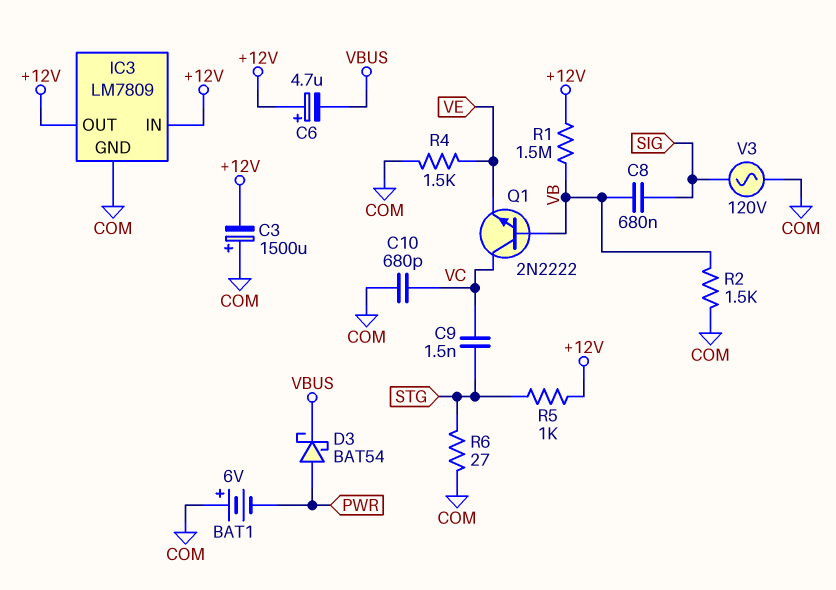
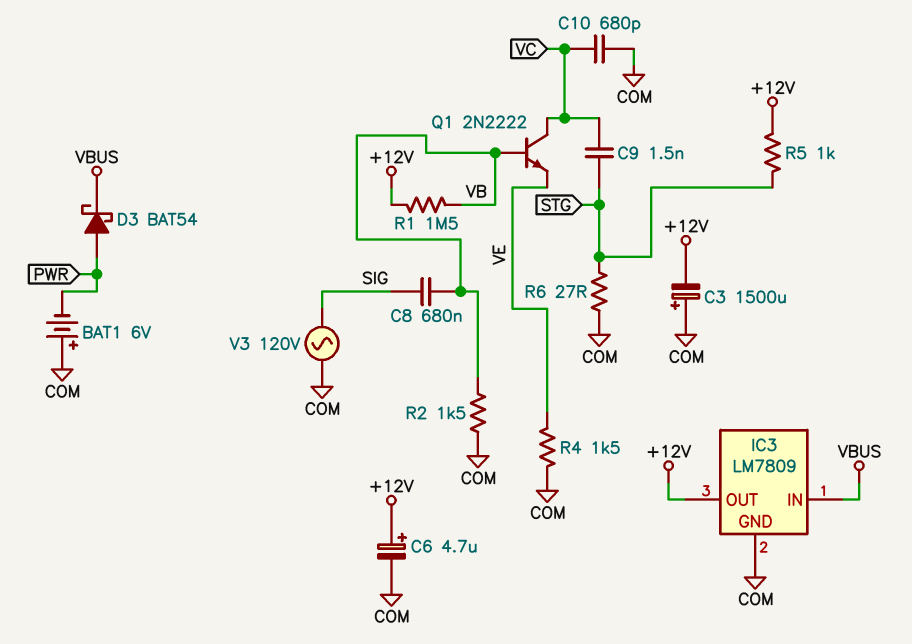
C6: 4.7uF (plus +12V, minus VBUS) -> 4.7uF (plus +12V, minus COM)
IC3 pin IN: +12V -> VBUS

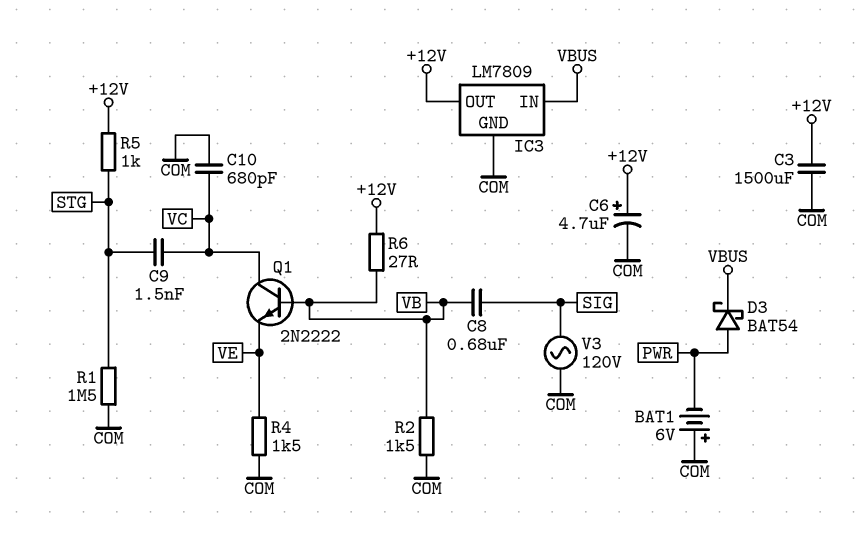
C3: 1500uF (plus COM, minus +12V) -> 1500uF (+12V, COM)
R1: 1.5M (+12V, VB) -> 1.5M (COM, STG)
R6: 27 (COM, STG) -> 27 (+12V, VB)

